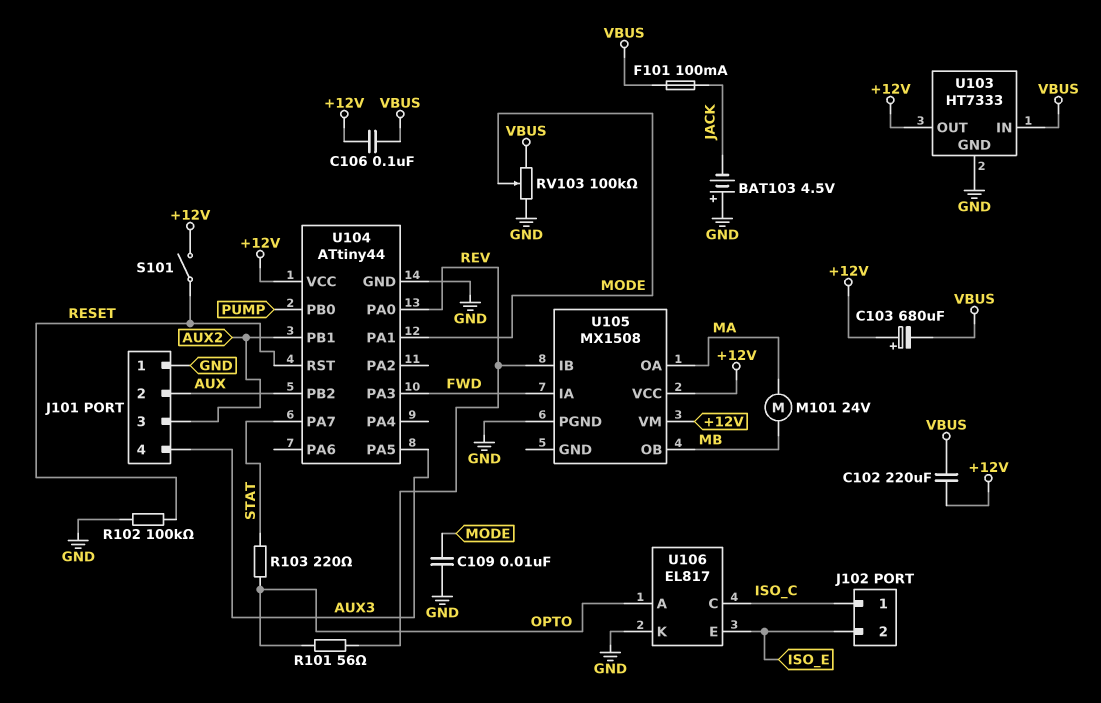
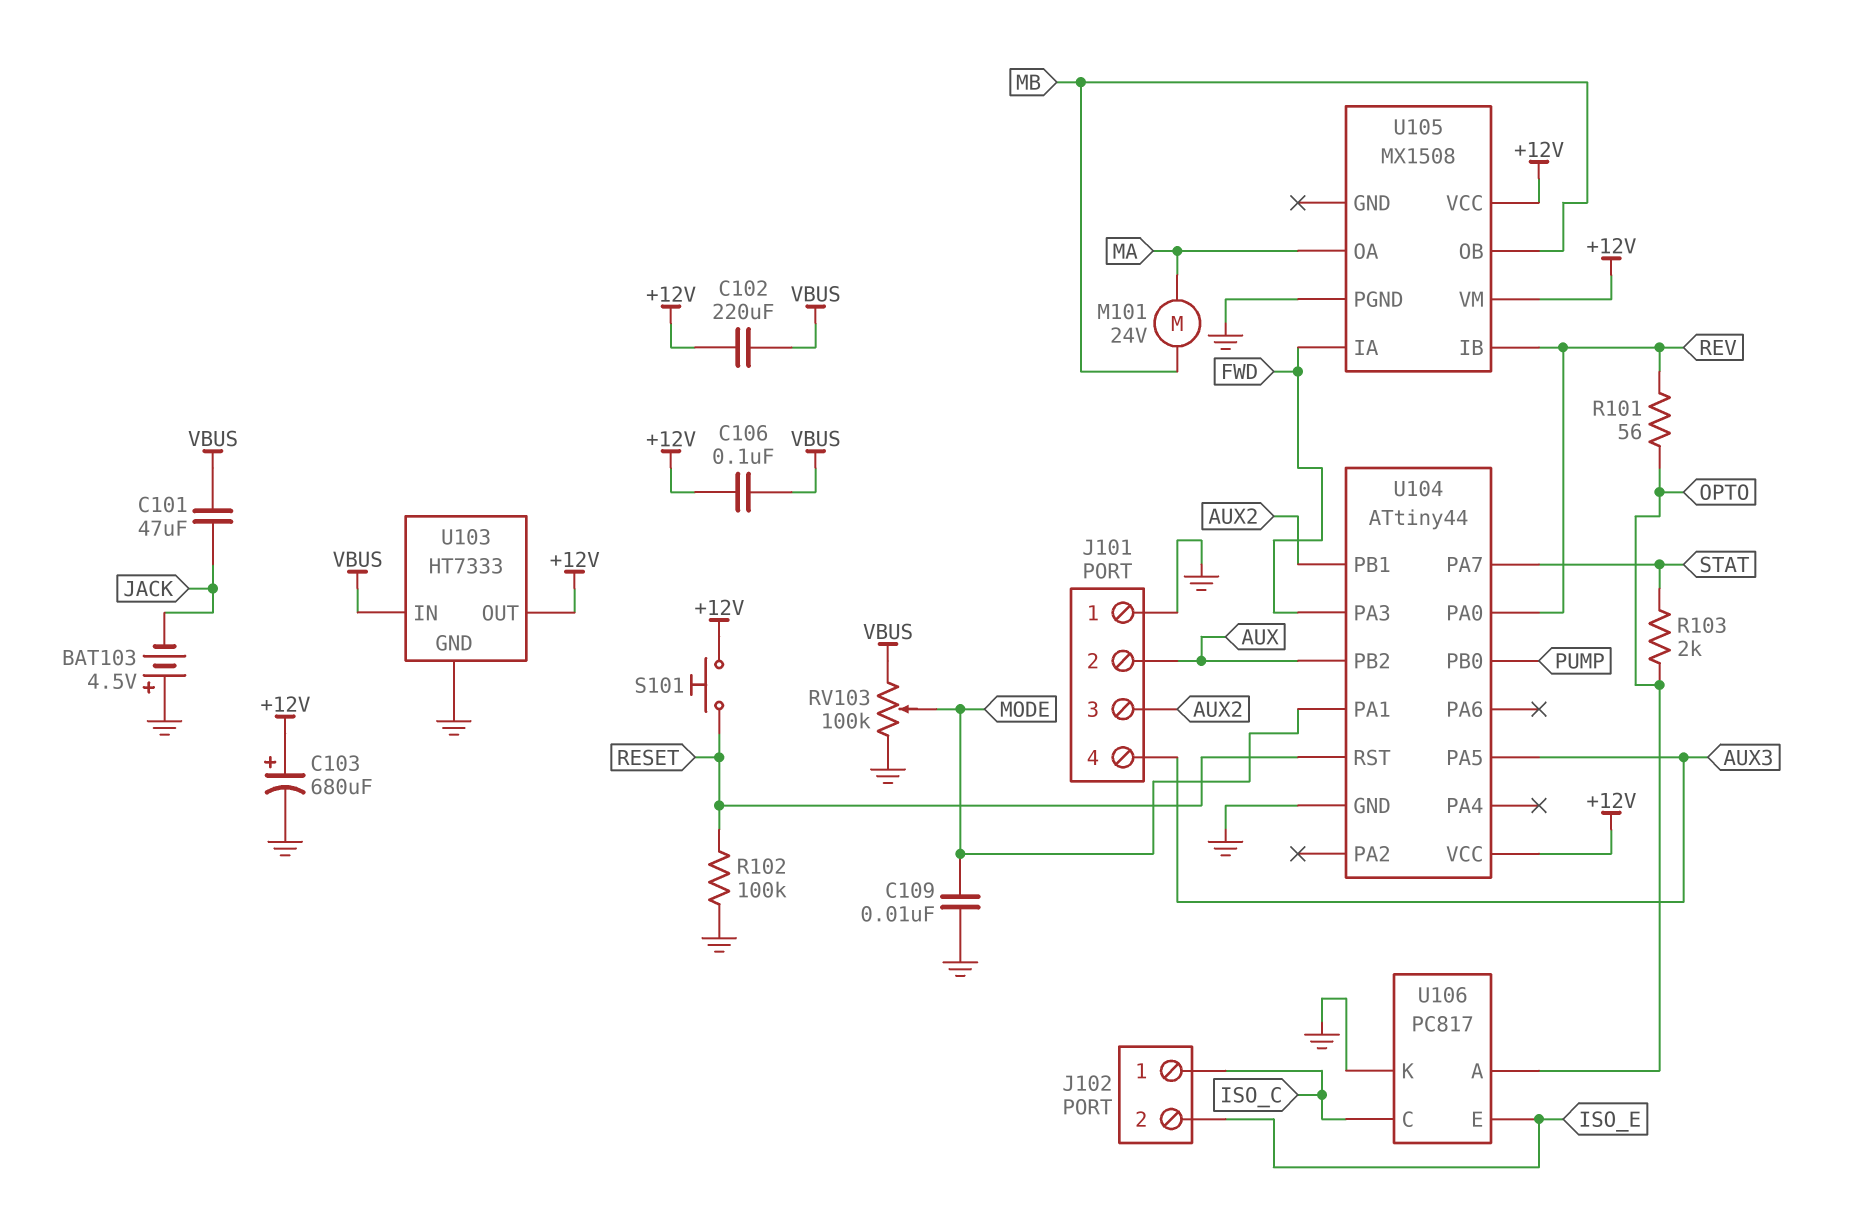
C101: none -> 47uF (JACK, VBUS)
C103: 680uF (plus +12V, minus VBUS) -> 680uF (plus +12V, minus GND)
F101: 100mA (JACK, VBUS) -> none
R103: 220 (OPTO, STAT) -> 2k (OPTO, STAT)
S101: switch (+12V, RESET) -> button (+12V, RESET)
U106: EL817 -> PC817

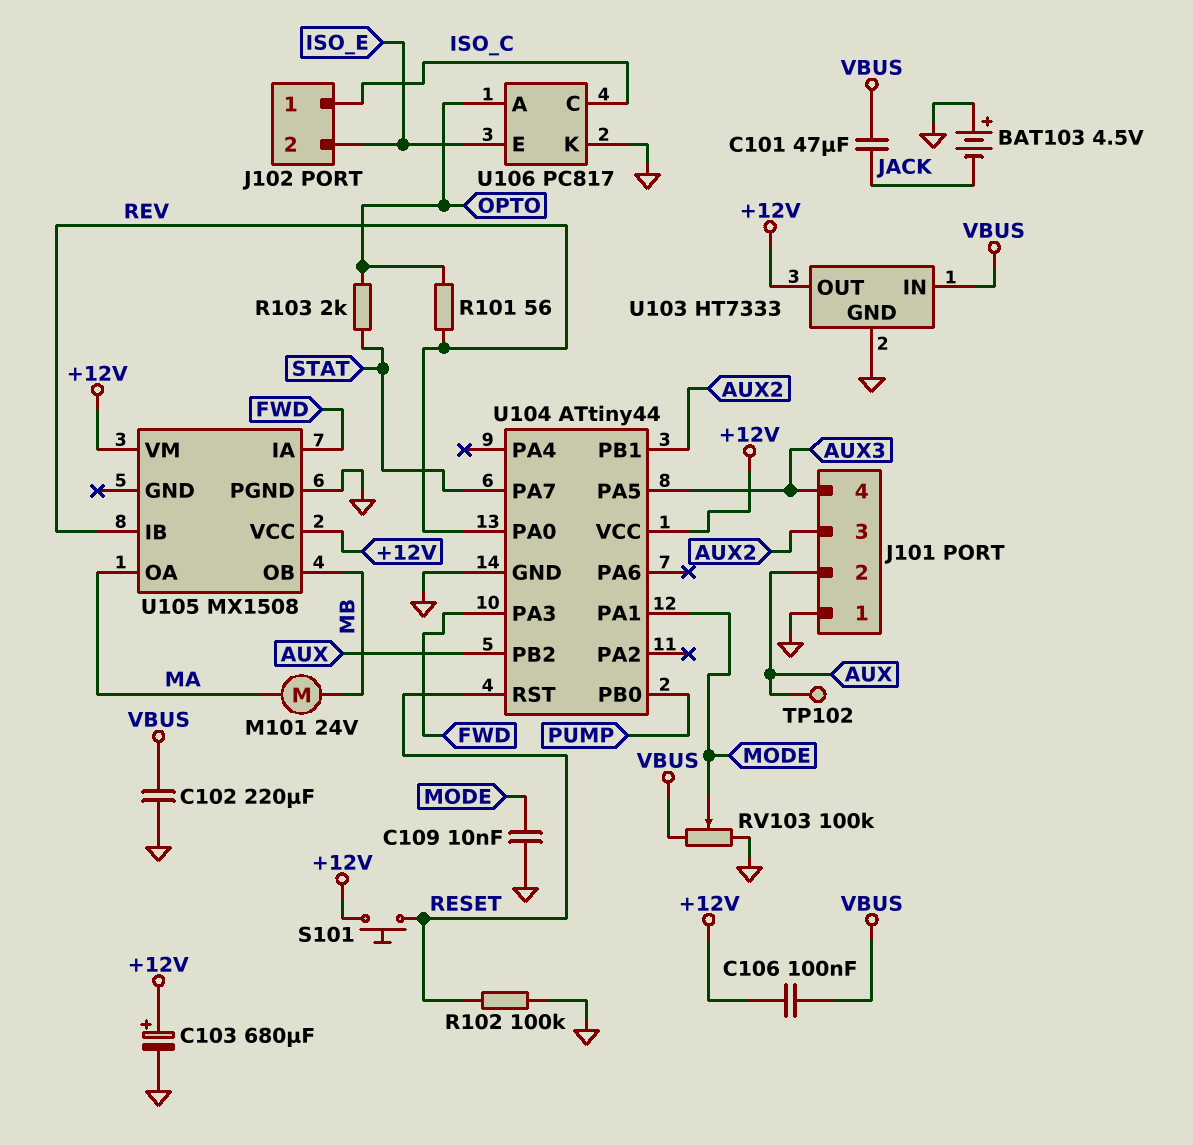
C102: 220uF (+12V, VBUS) -> 220uF (GND, VBUS)
TP102: none -> test point (AUX)

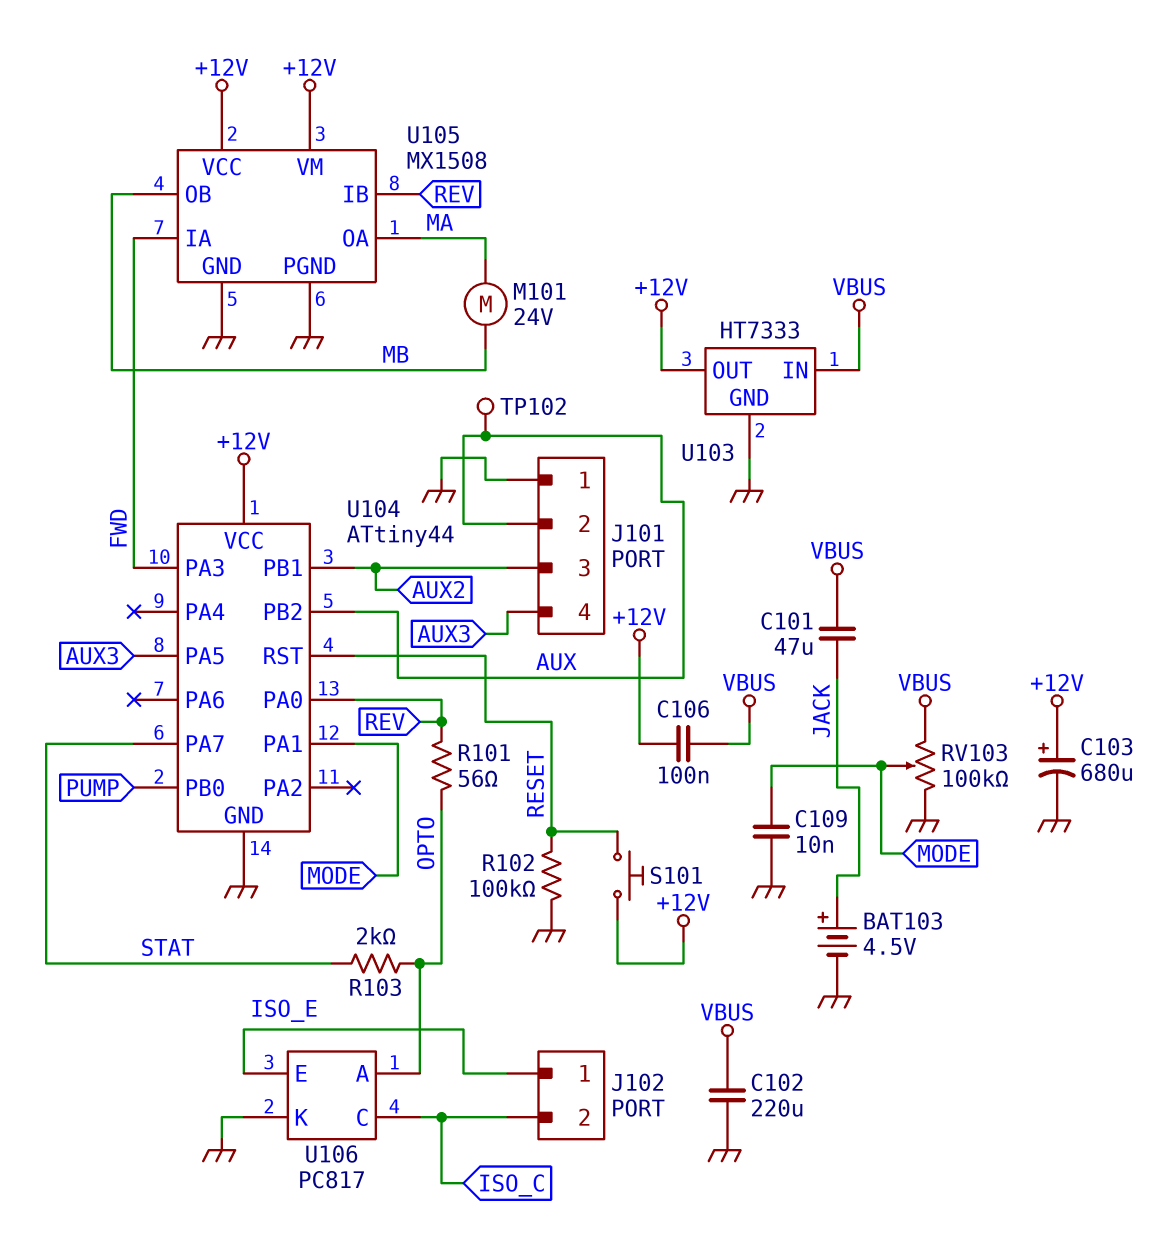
BAT103: 4.5V (plus GND, minus JACK) -> 4.5V (plus JACK, minus GND)
J102 pin 1: ISO_C -> ISO_E
J102 pin 2: ISO_E -> ISO_C
U105 pin GND: none -> GND

